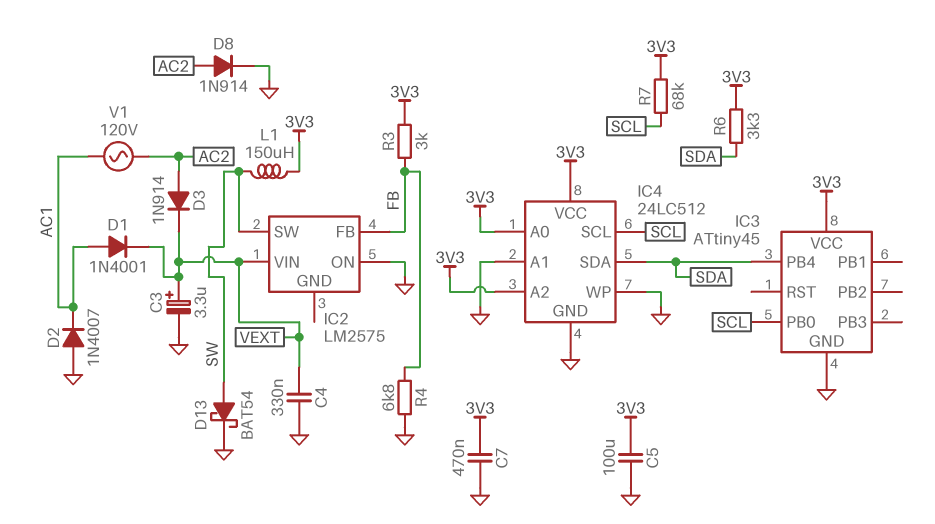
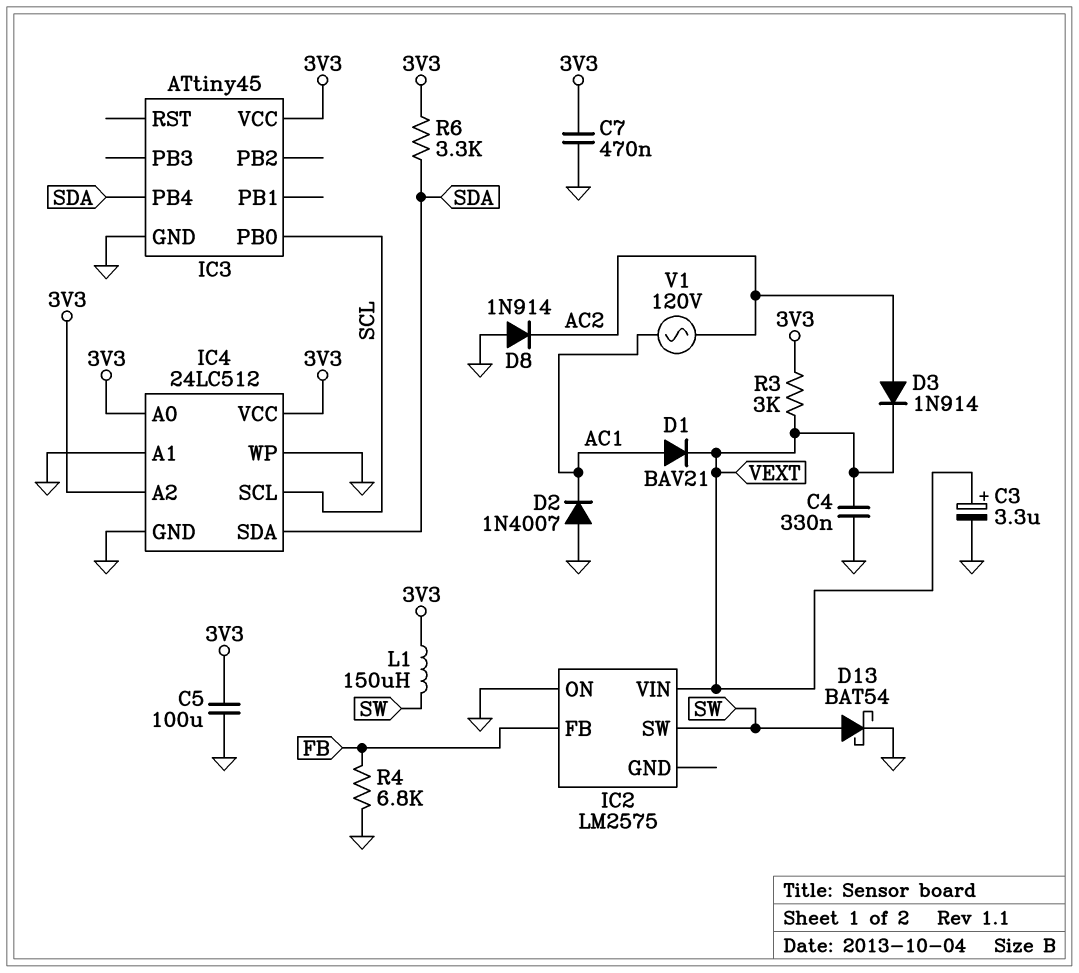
D1: diode 1N4001 (A AC1, K VEXT) -> diode BAV21 (A AC1, K VEXT)
D8: diode 1N914 (A AC2, K GND) -> diode 1N914 (A GND, K AC2)
R3: 3k (3V3, FB) -> 3k (3V3, VEXT)
R7: 68k (3V3, SCL) -> none

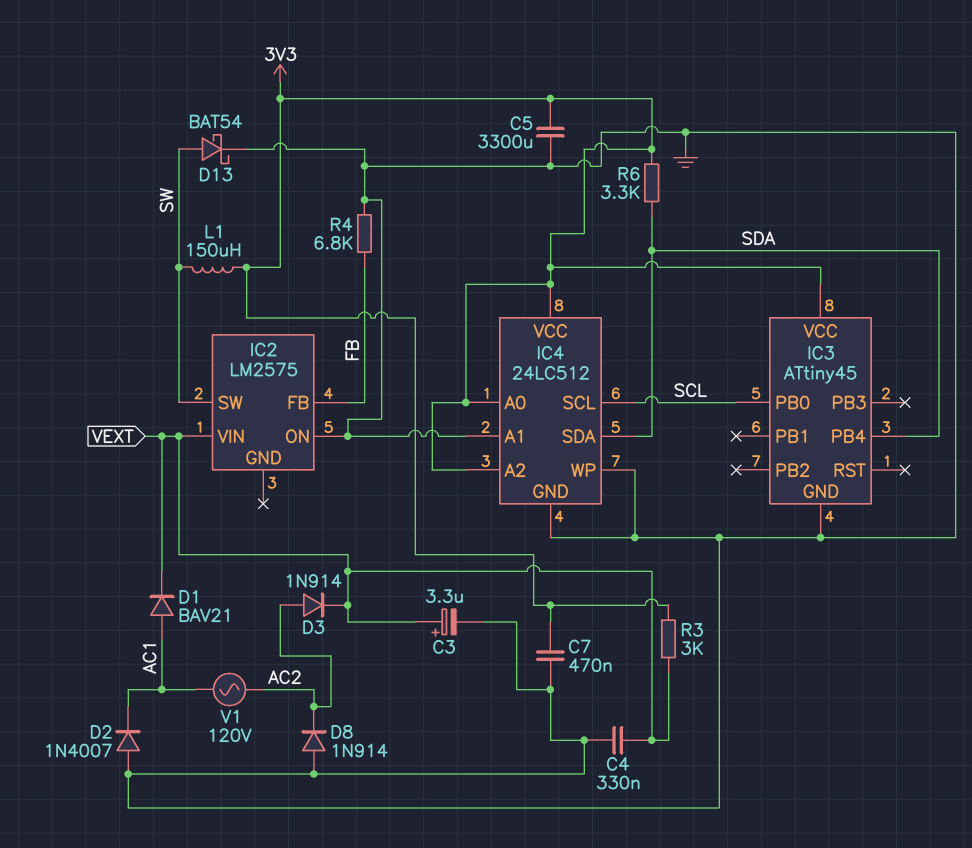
C5: 100uF (3V3, GND) -> 3300uF (3V3, GND)

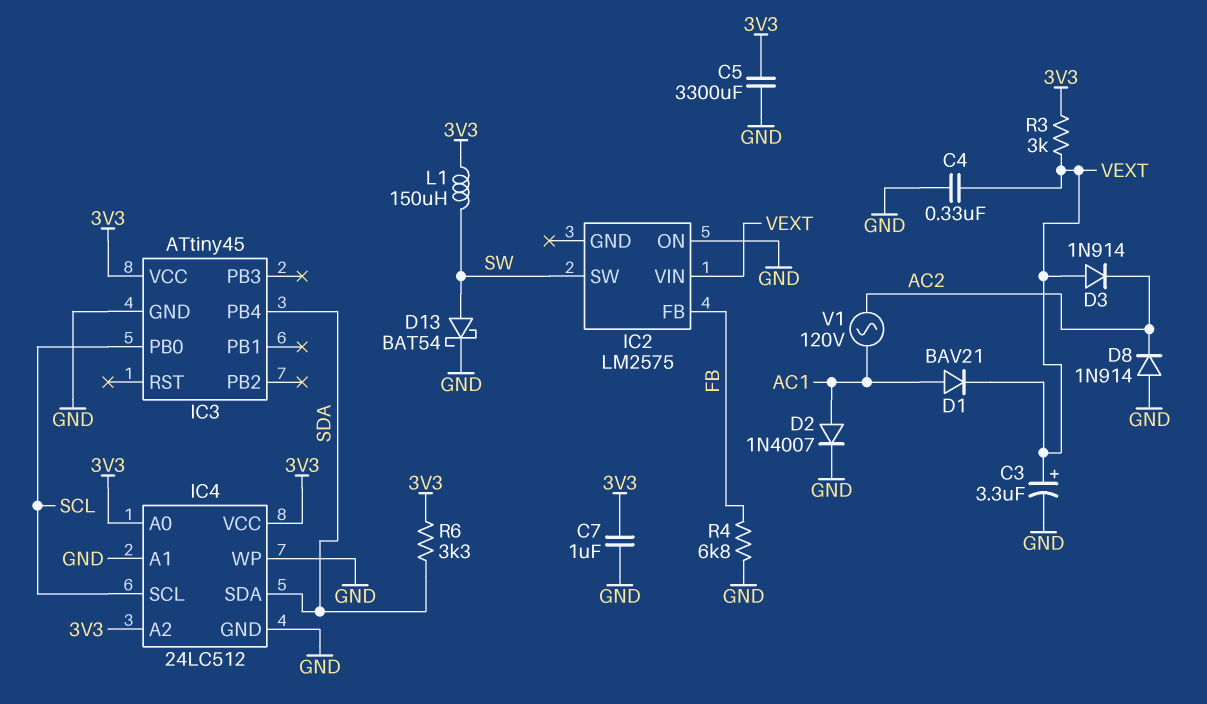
C7: 470nF (3V3, GND) -> 1uF (3V3, GND)
D2: diode 1N4007 (A GND, K AC1) -> diode 1N4007 (A AC1, K GND)
D3: diode 1N914 (A AC2, K VEXT) -> diode 1N914 (A VEXT, K AC2)

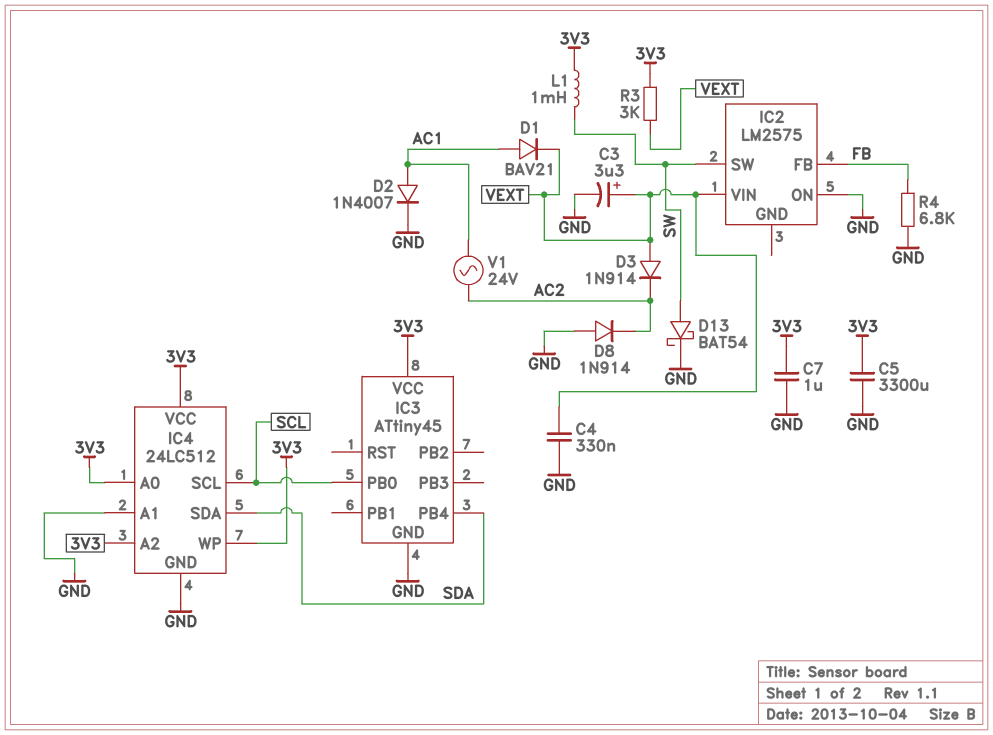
IC4 pin WP: GND -> 3V3
L1: 150uH (3V3, SW) -> 1mH (3V3, SW)
R6: 3.3k (3V3, SDA) -> none
V1: AC 120V (AC1, AC2) -> AC 24V (AC1, AC2)

